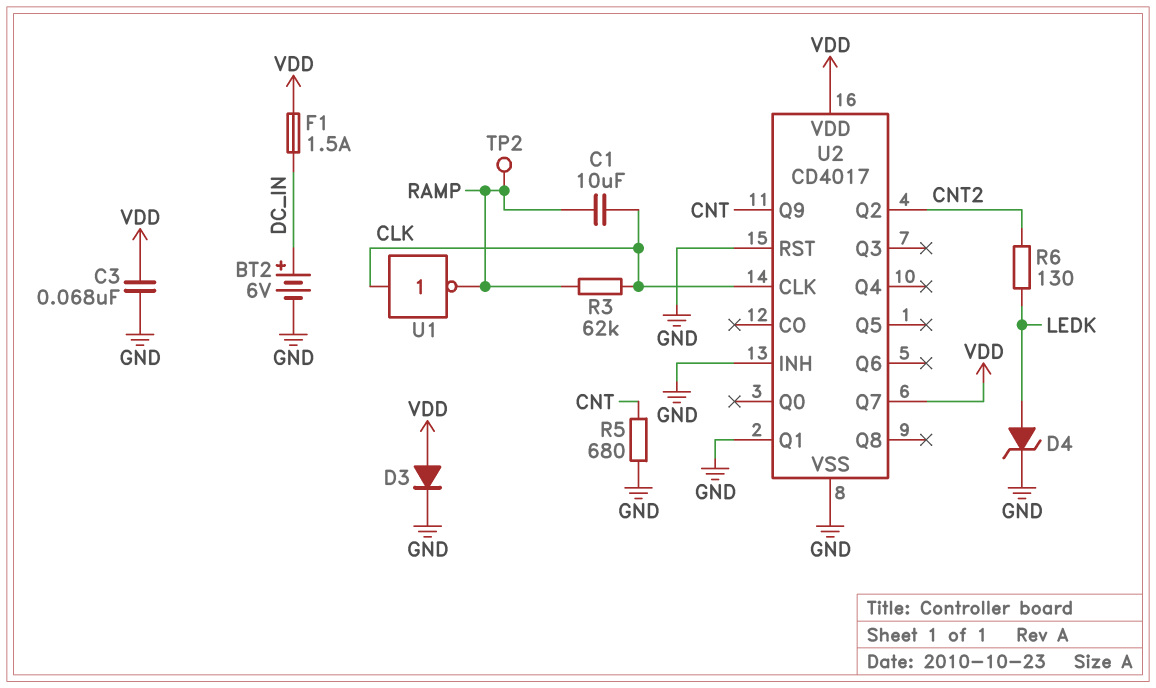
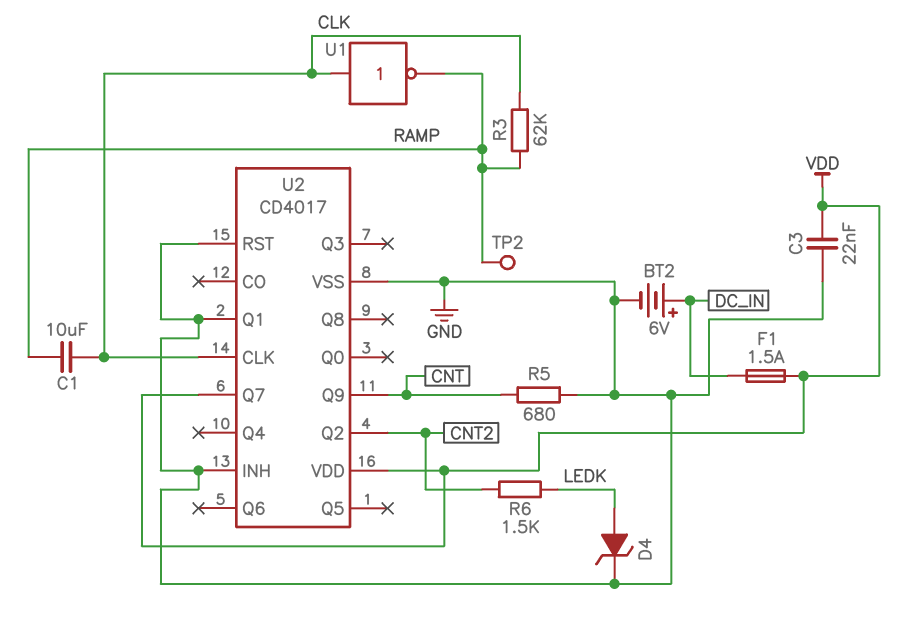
C3: 68nF (GND, VDD) -> 22nF (GND, VDD)
D3: diode (A VDD, K GND) -> none
R6: 130 (CNT2, LEDK) -> 1.5k (CNT2, LEDK)

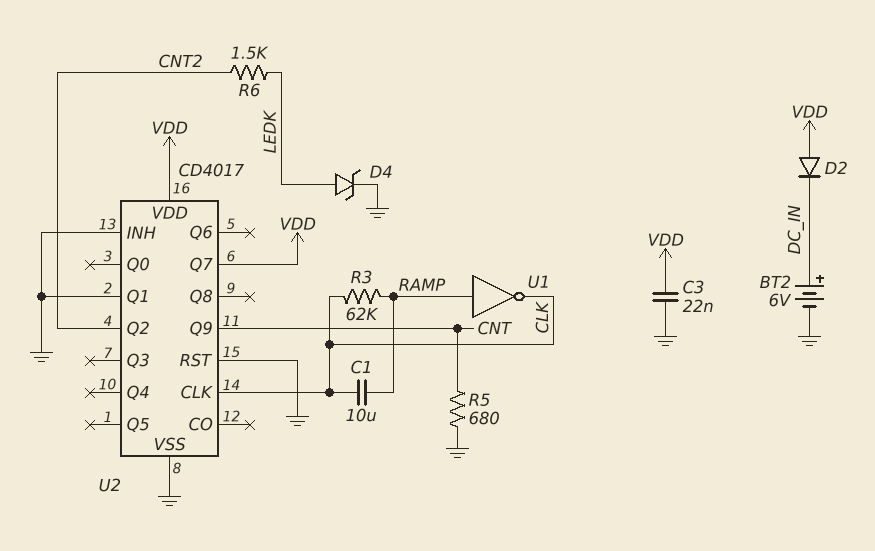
D2: none -> diode (A VDD, K DC_IN)
F1: 1.5A (DC_IN, VDD) -> none
TP2: test point (RAMP) -> none
U1: NOT (in CLK, out RAMP) -> NOT (in RAMP, out CLK)

